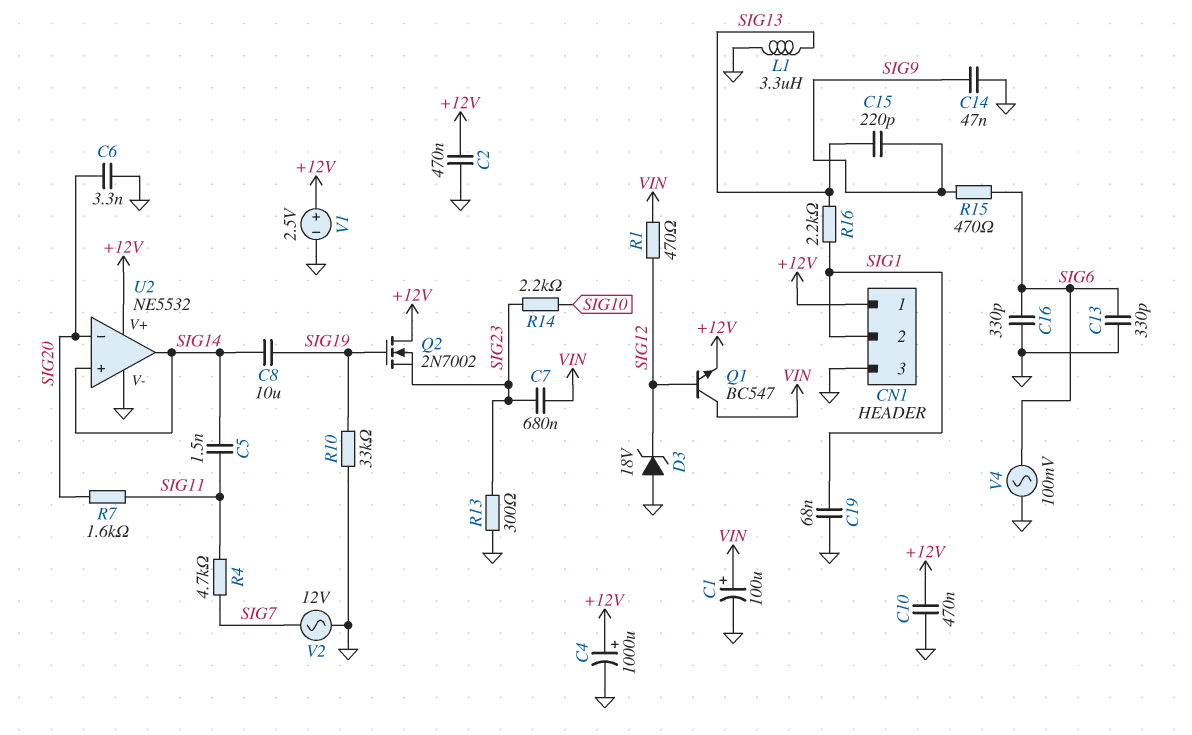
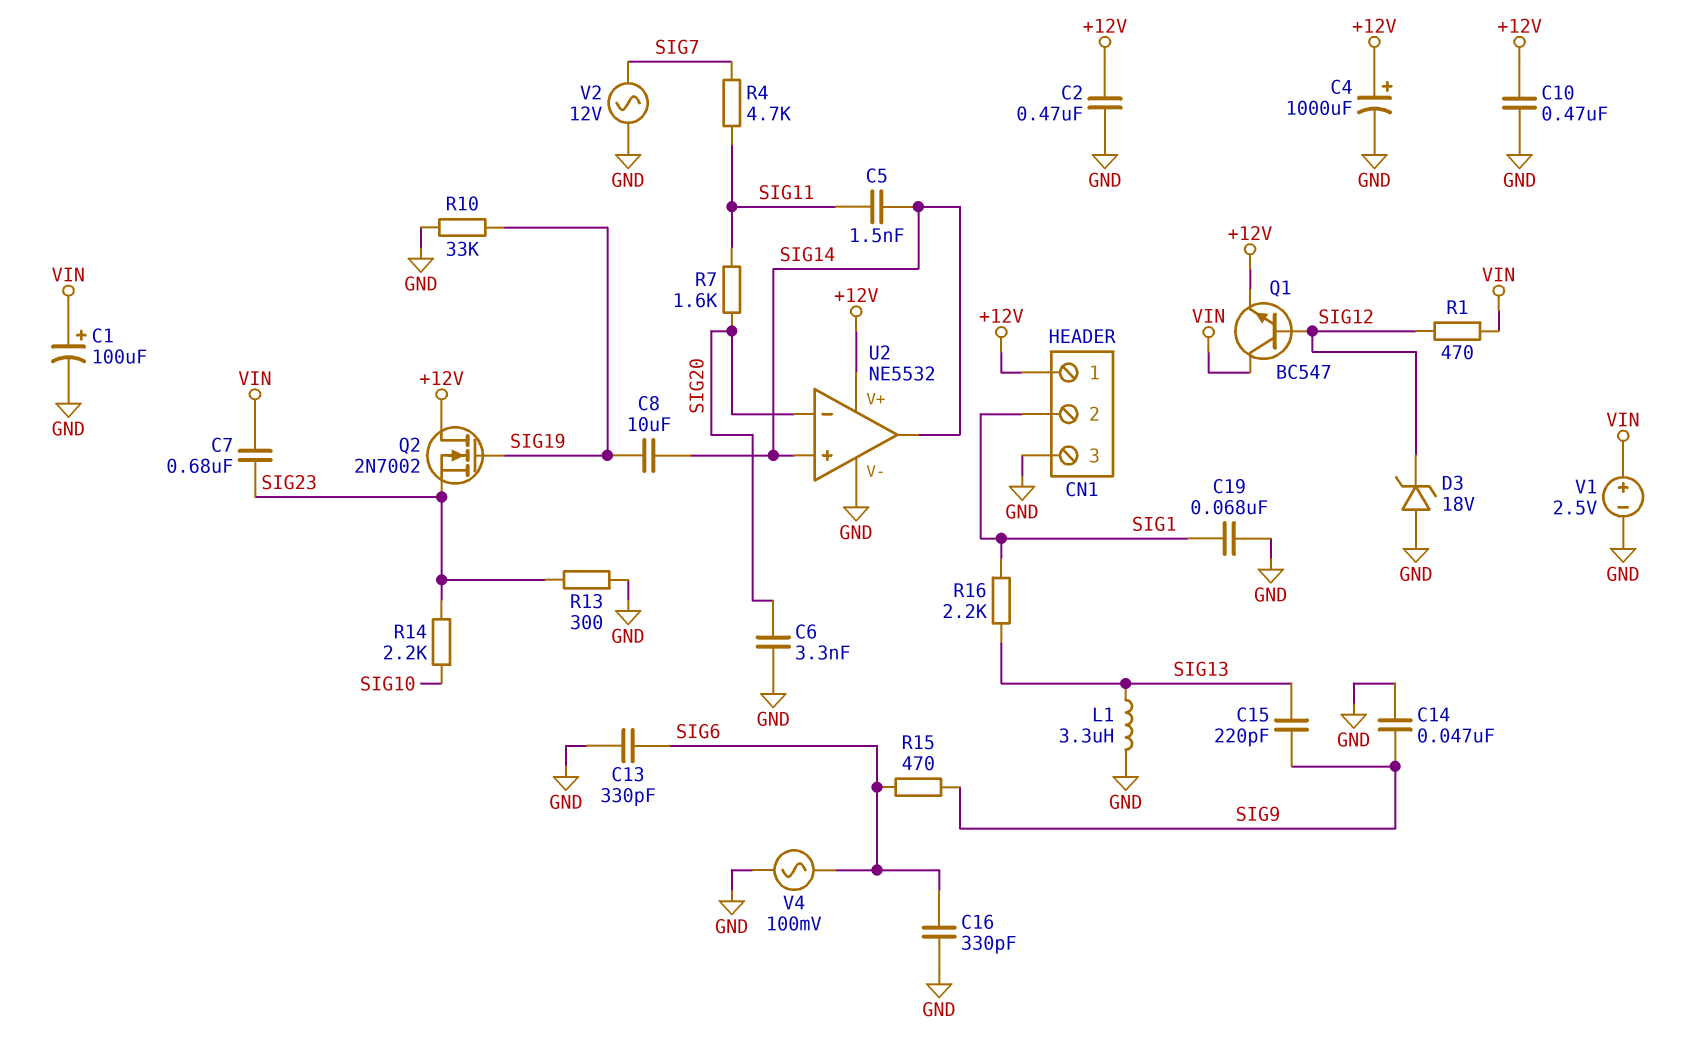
V1: 2.5V (plus +12V, minus GND) -> 2.5V (plus VIN, minus GND)

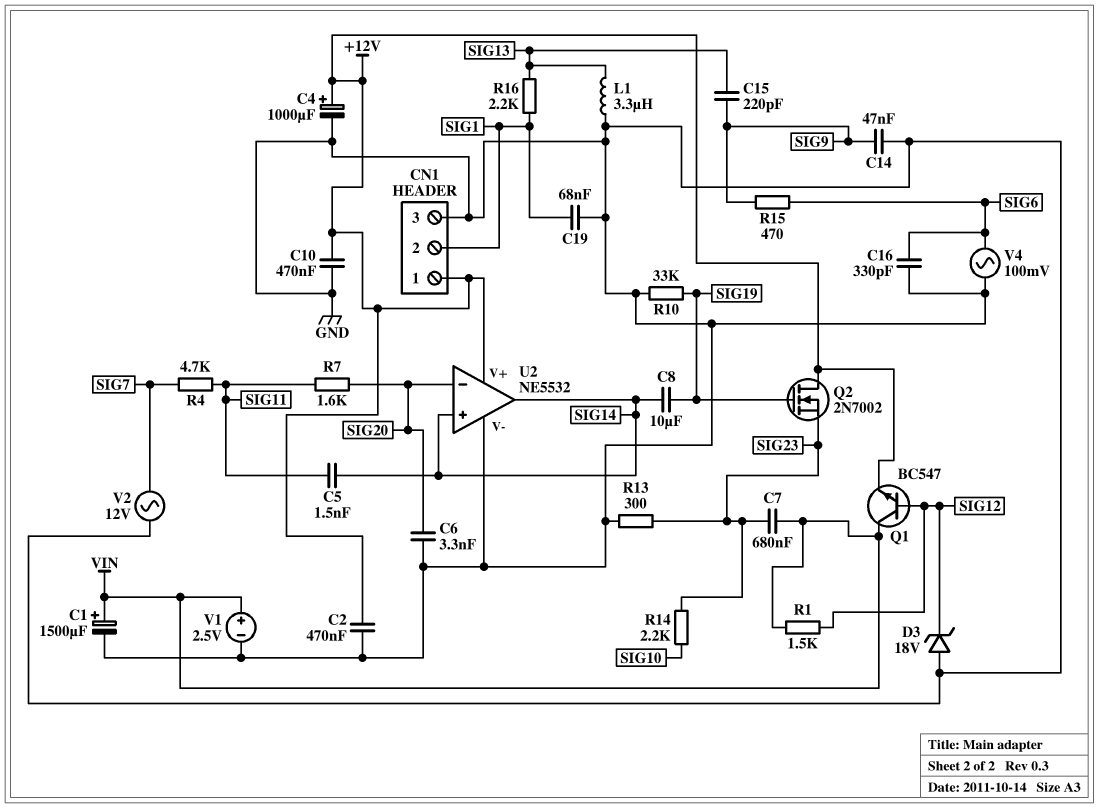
C1: 100uF (plus VIN, minus GND) -> 1500uF (plus VIN, minus GND)
C13: 330pF (GND, SIG6) -> none
R1: 470 (SIG12, VIN) -> 1.5k (SIG12, VIN)

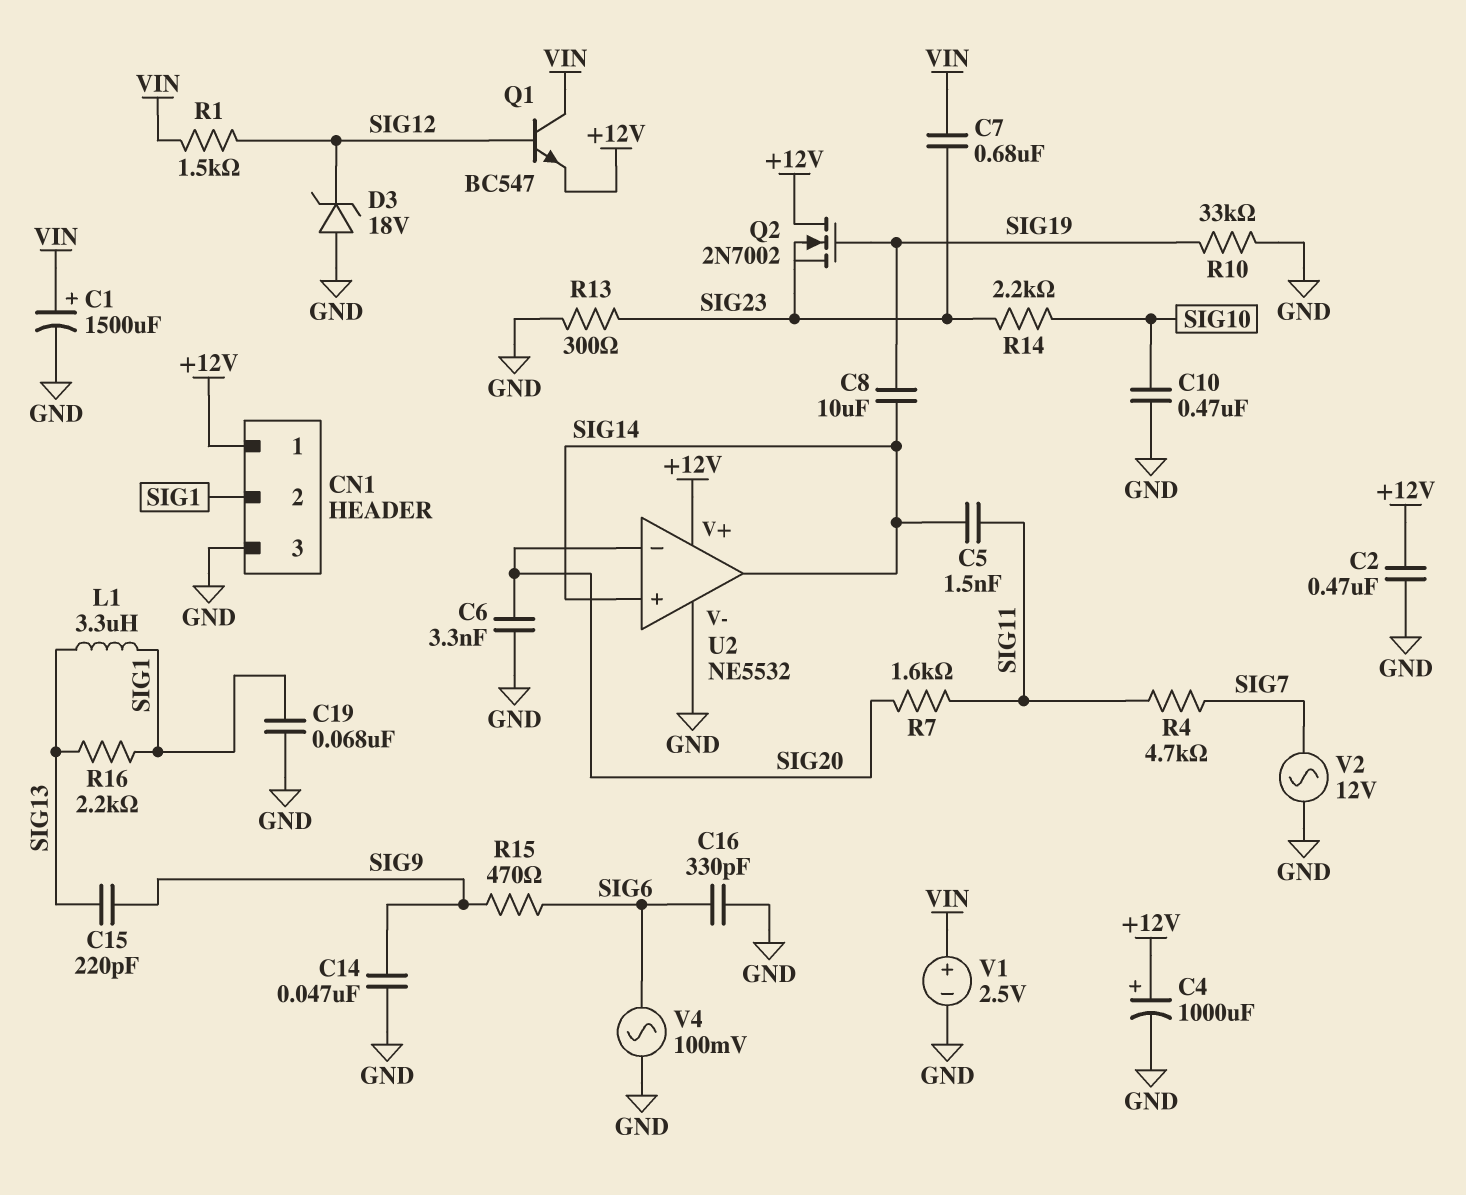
C10: 470nF (+12V, GND) -> 470nF (GND, SIG10)
L1: 3.3uH (GND, SIG13) -> 3.3uH (SIG1, SIG13)

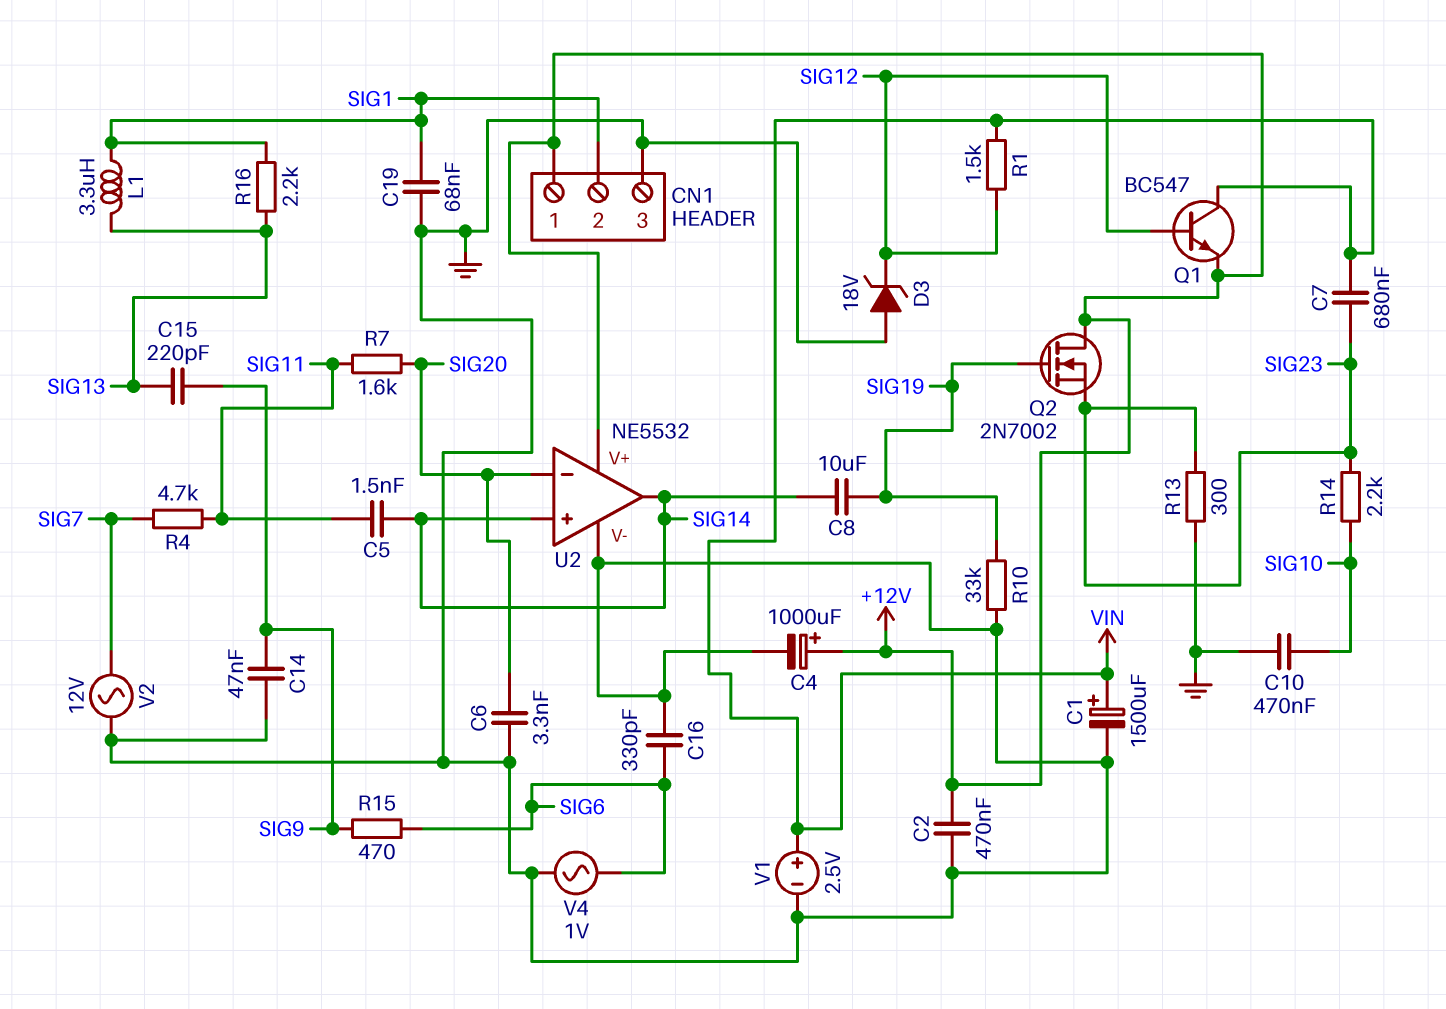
V4: AC 100mV (GND, SIG6) -> AC 1V (GND, SIG6)

